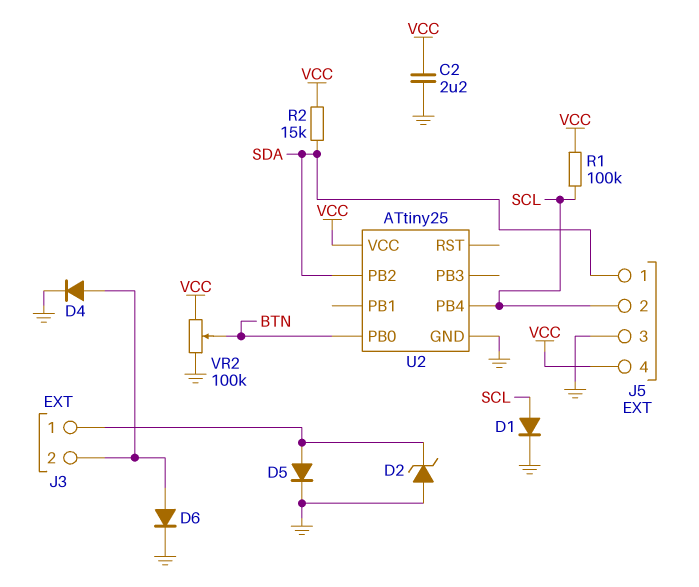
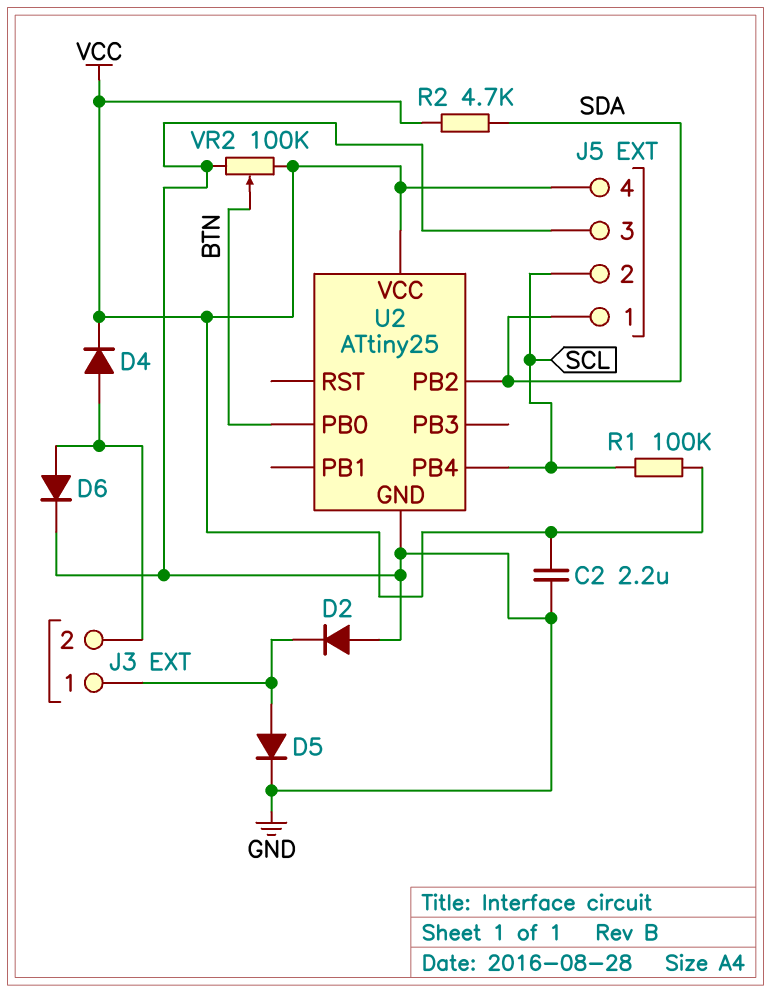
D1: diode (A SCL, K GND) -> none
D2: zener (A GND, K J3/1) -> diode (A GND, K J3/1)
D4: diode (A J3/2, K GND) -> diode (A J3/2, K VCC)
R2: 15k (SDA, VCC) -> 4.7k (SDA, VCC)

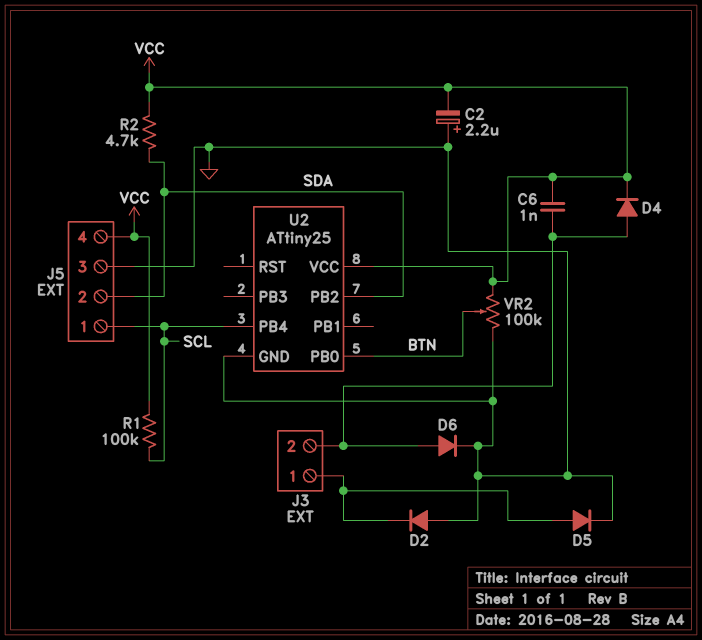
C2: 2.2uF (GND, VCC) -> 2.2uF (plus GND, minus VCC)
C6: none -> 1nF (J3/2, VCC)
J5 pin 1: SDA -> SCL
J5 pin 2: SCL -> SDA

